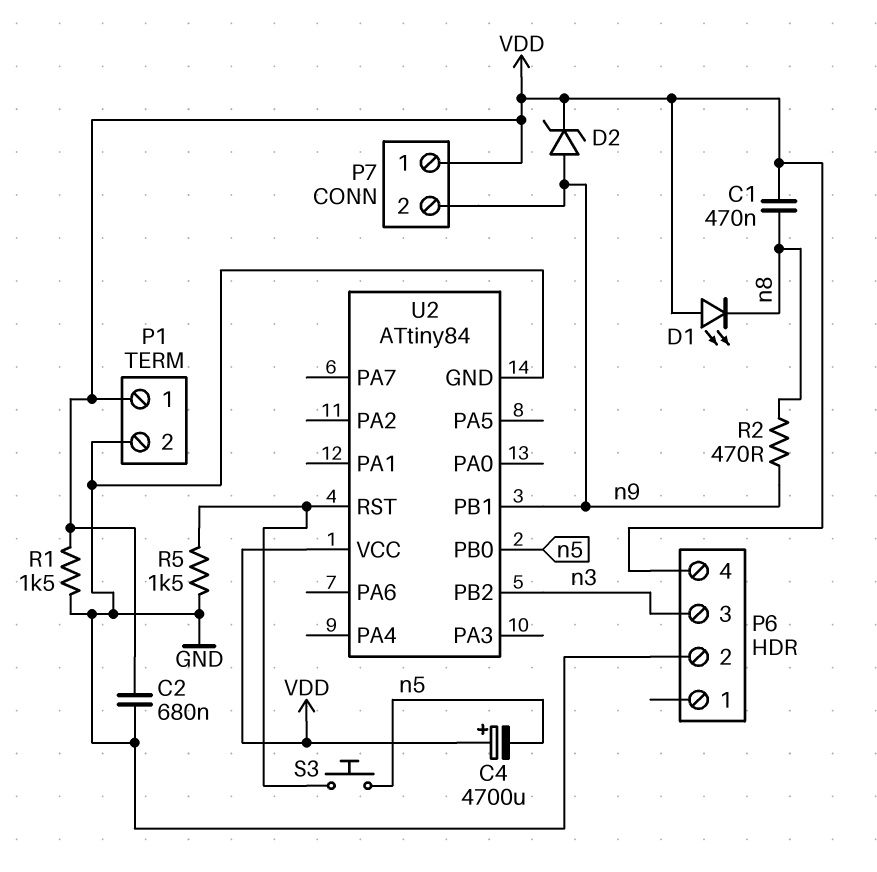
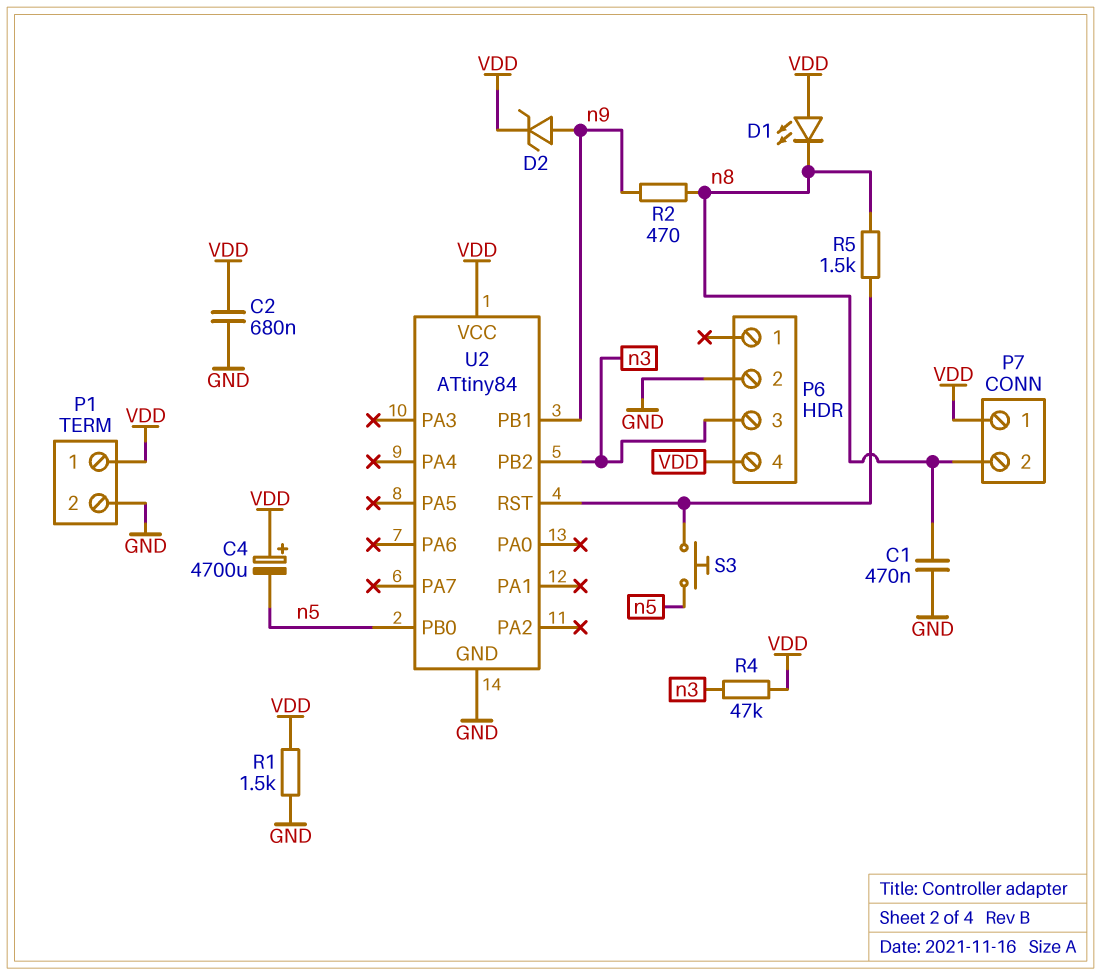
C1: 470nF (VDD, n8) -> 470nF (GND, n8)
P7 pin 2: n9 -> n8
R4: none -> 47k (VDD, n3)
R5: 1.5k (GND, U2/RST) -> 1.5k (U2/RST, n8)

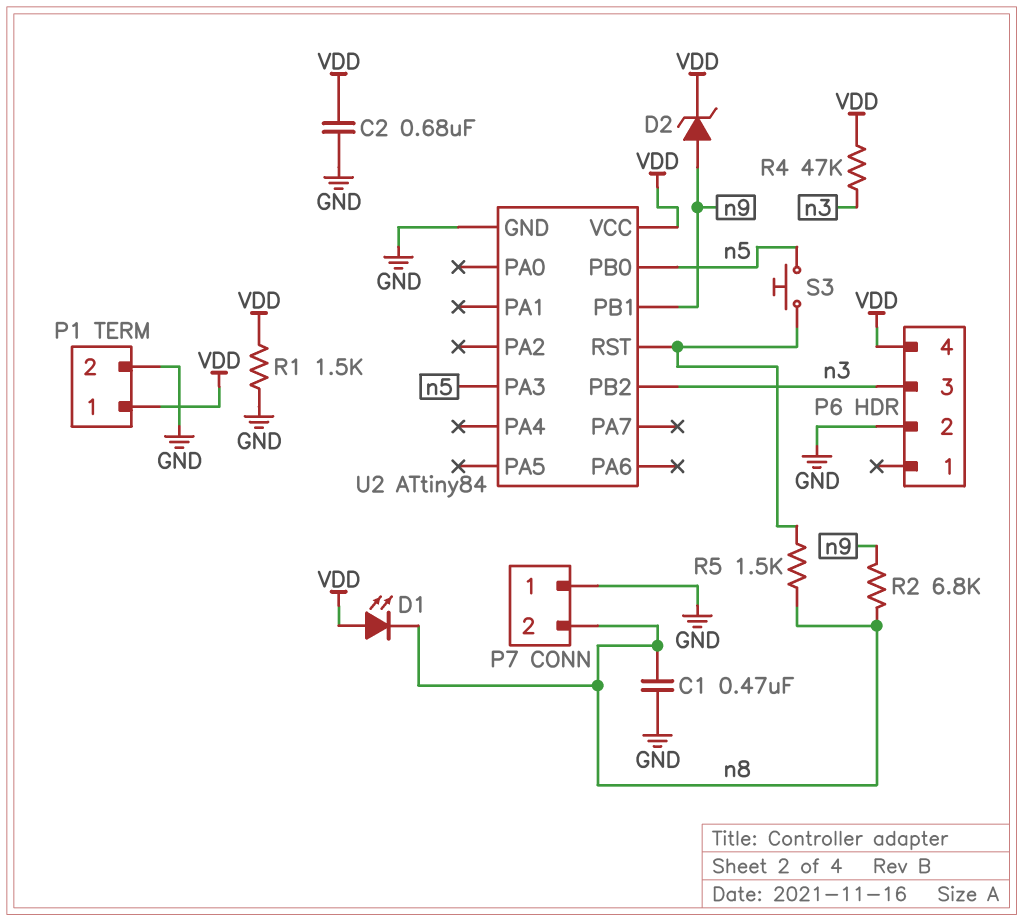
C4: 4700uF (plus VDD, minus n5) -> none
P7 pin 1: VDD -> GND
R2: 470 (n8, n9) -> 6.8k (n8, n9)
U2 pin PA3: none -> n5

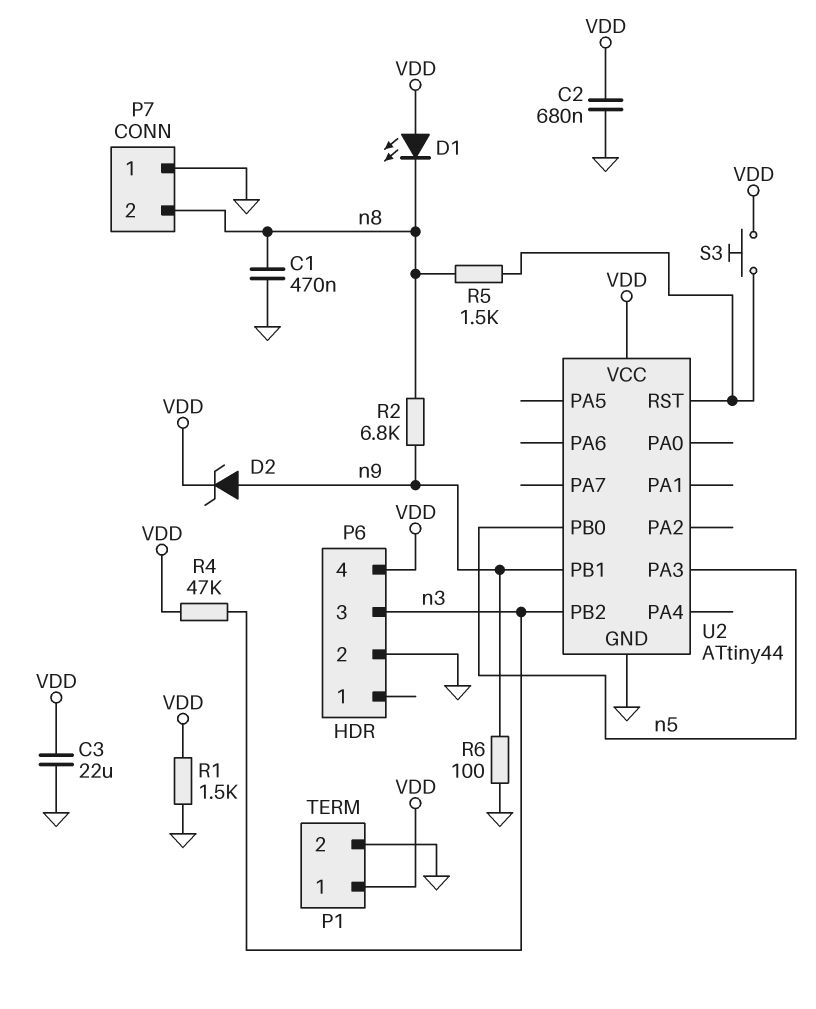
C3: none -> 22uF (GND, VDD)
R6: none -> 100 (GND, n9)
S3: button (U2/RST, n5) -> button (U2/RST, VDD)
U2: ATtiny84 -> ATtiny44

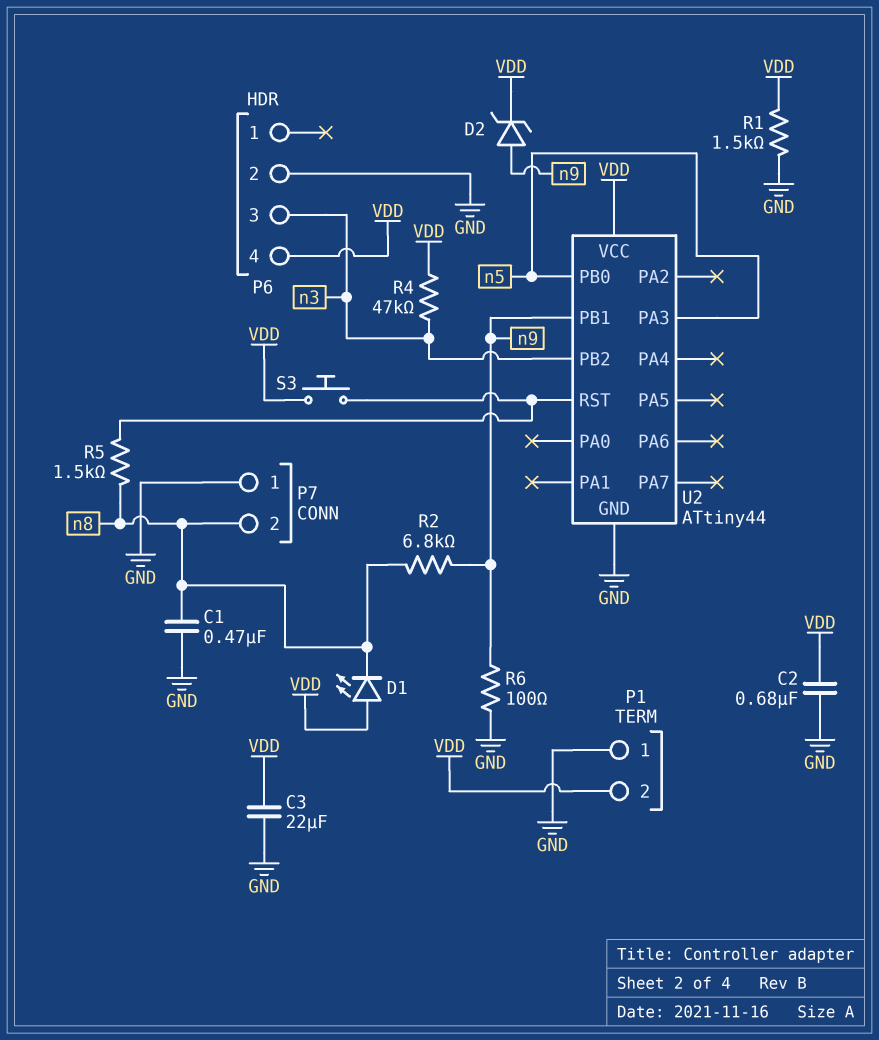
P1 pin 1: VDD -> GND
P1 pin 2: GND -> VDD

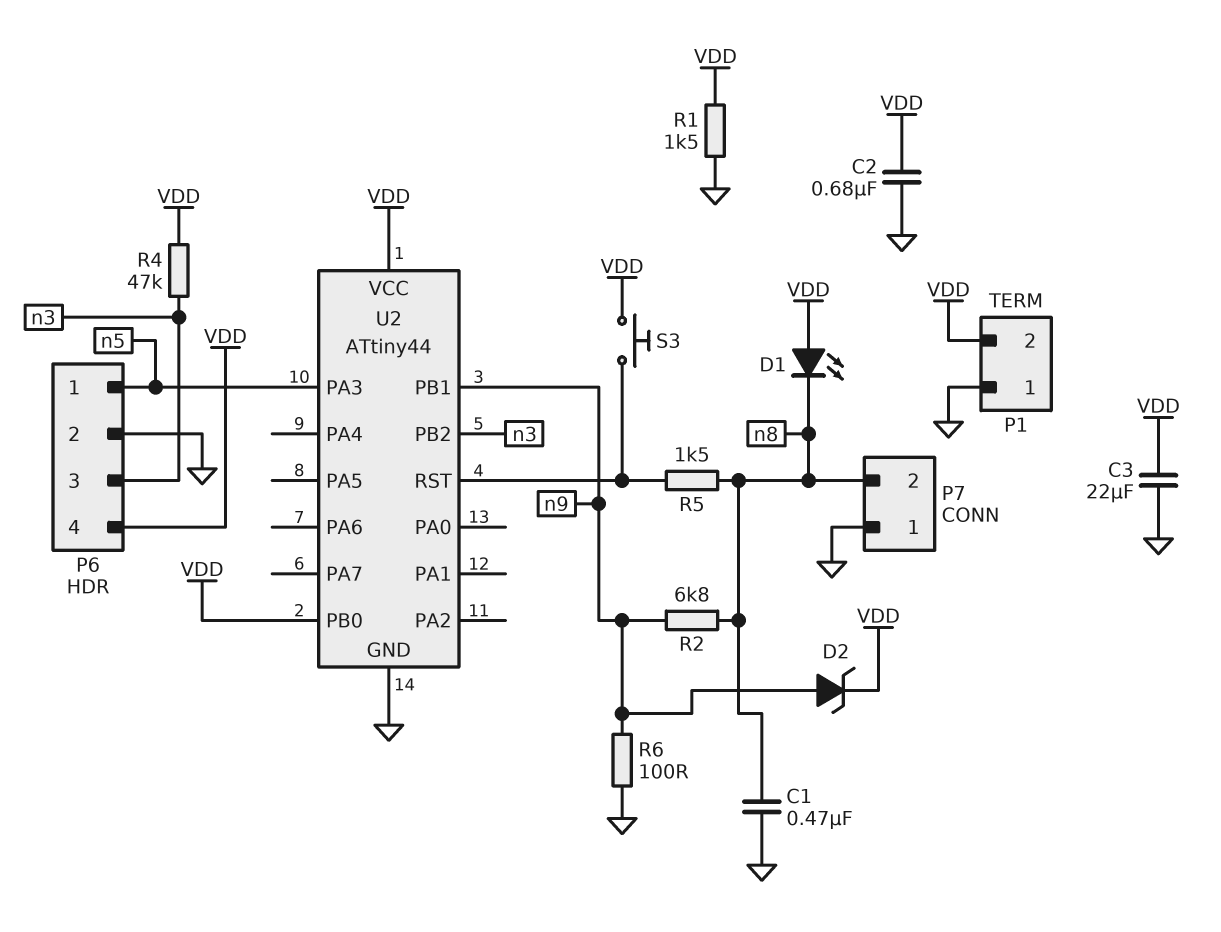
P6 pin 1: none -> n5
U2 pin PB0: n5 -> VDD

